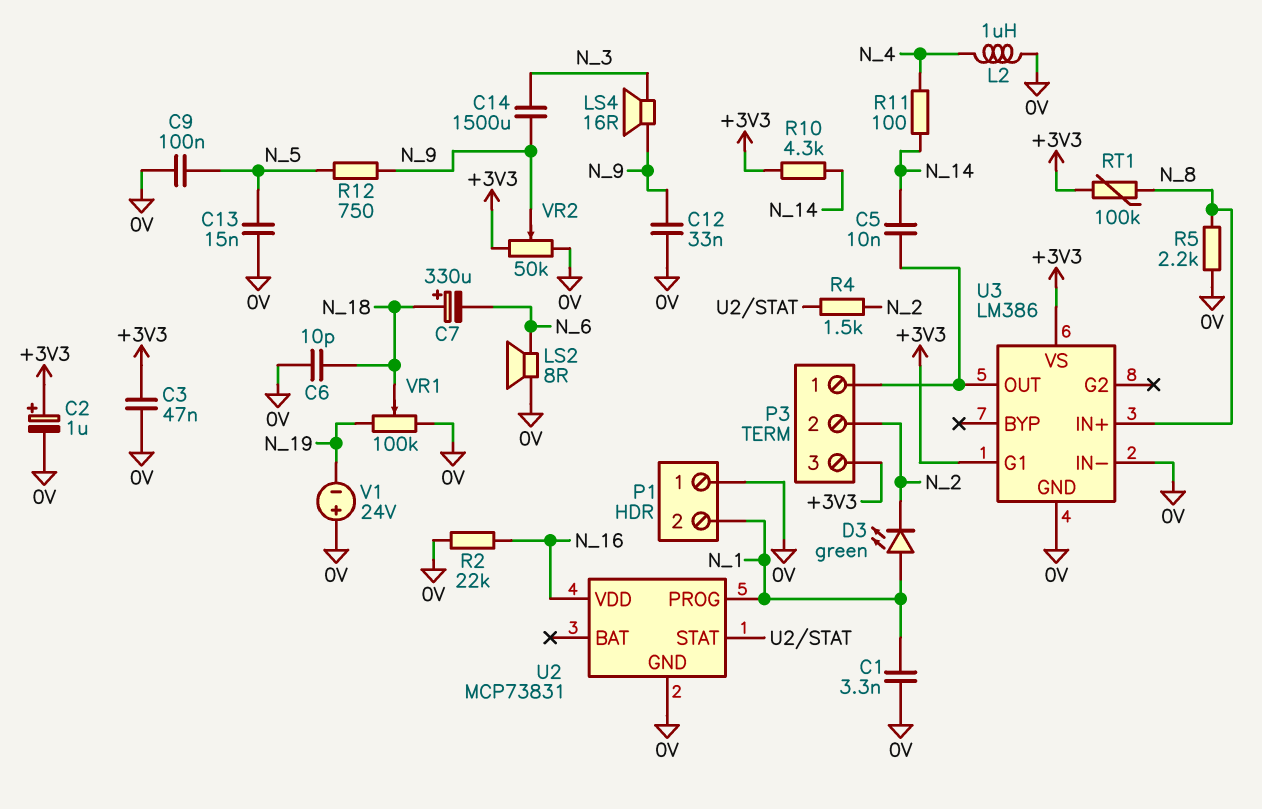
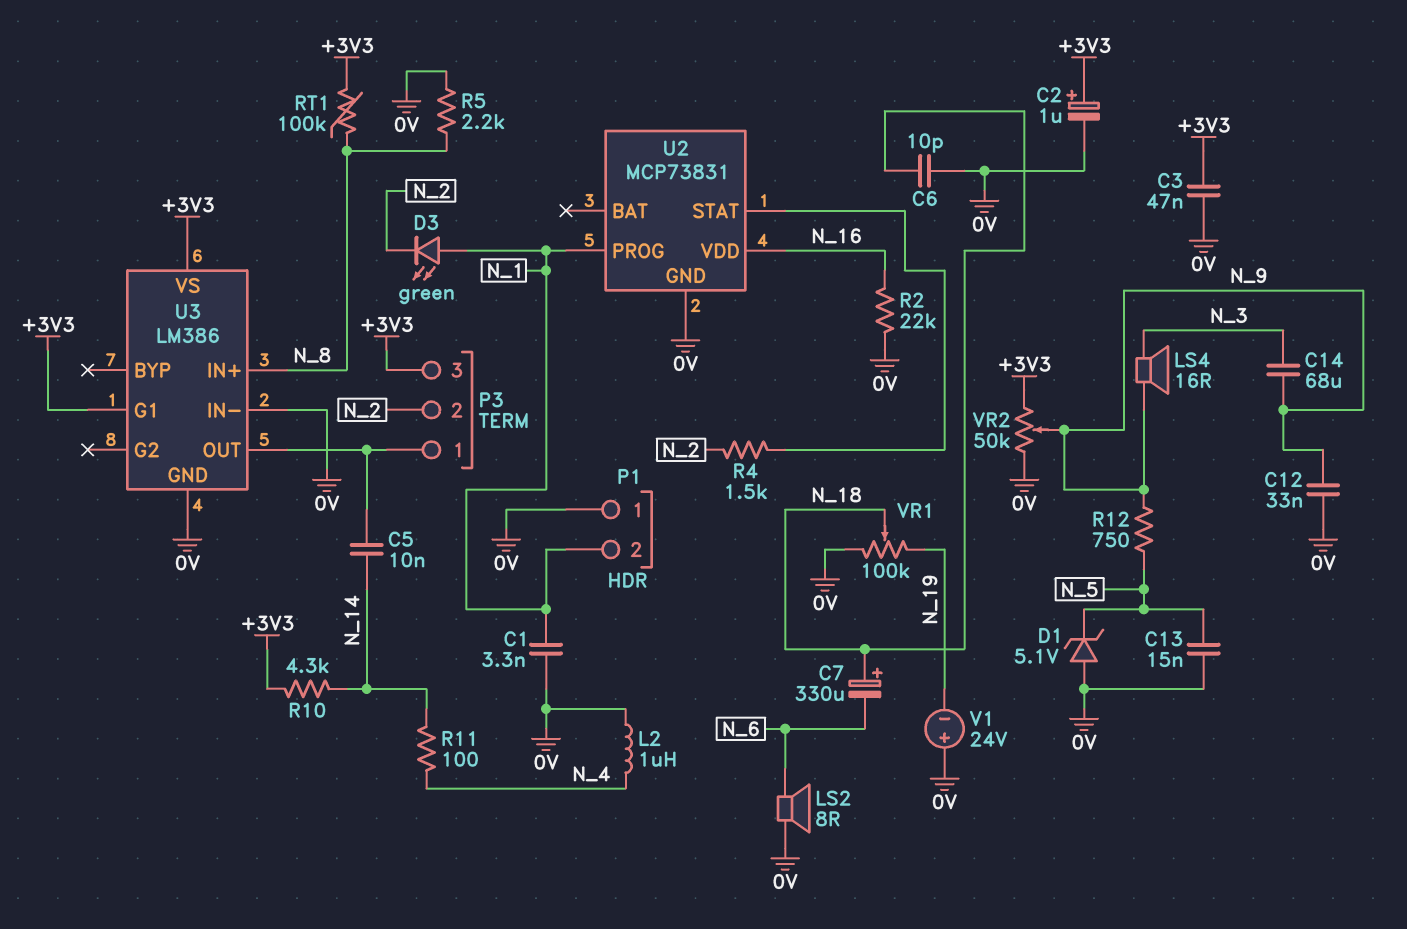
C9: 100nF (0V, N_5) -> none
C14: 1500uF (N_3, N_9) -> 68uF (N_3, N_9)
D1: none -> zener 5.1V (A 0V, K N_5)

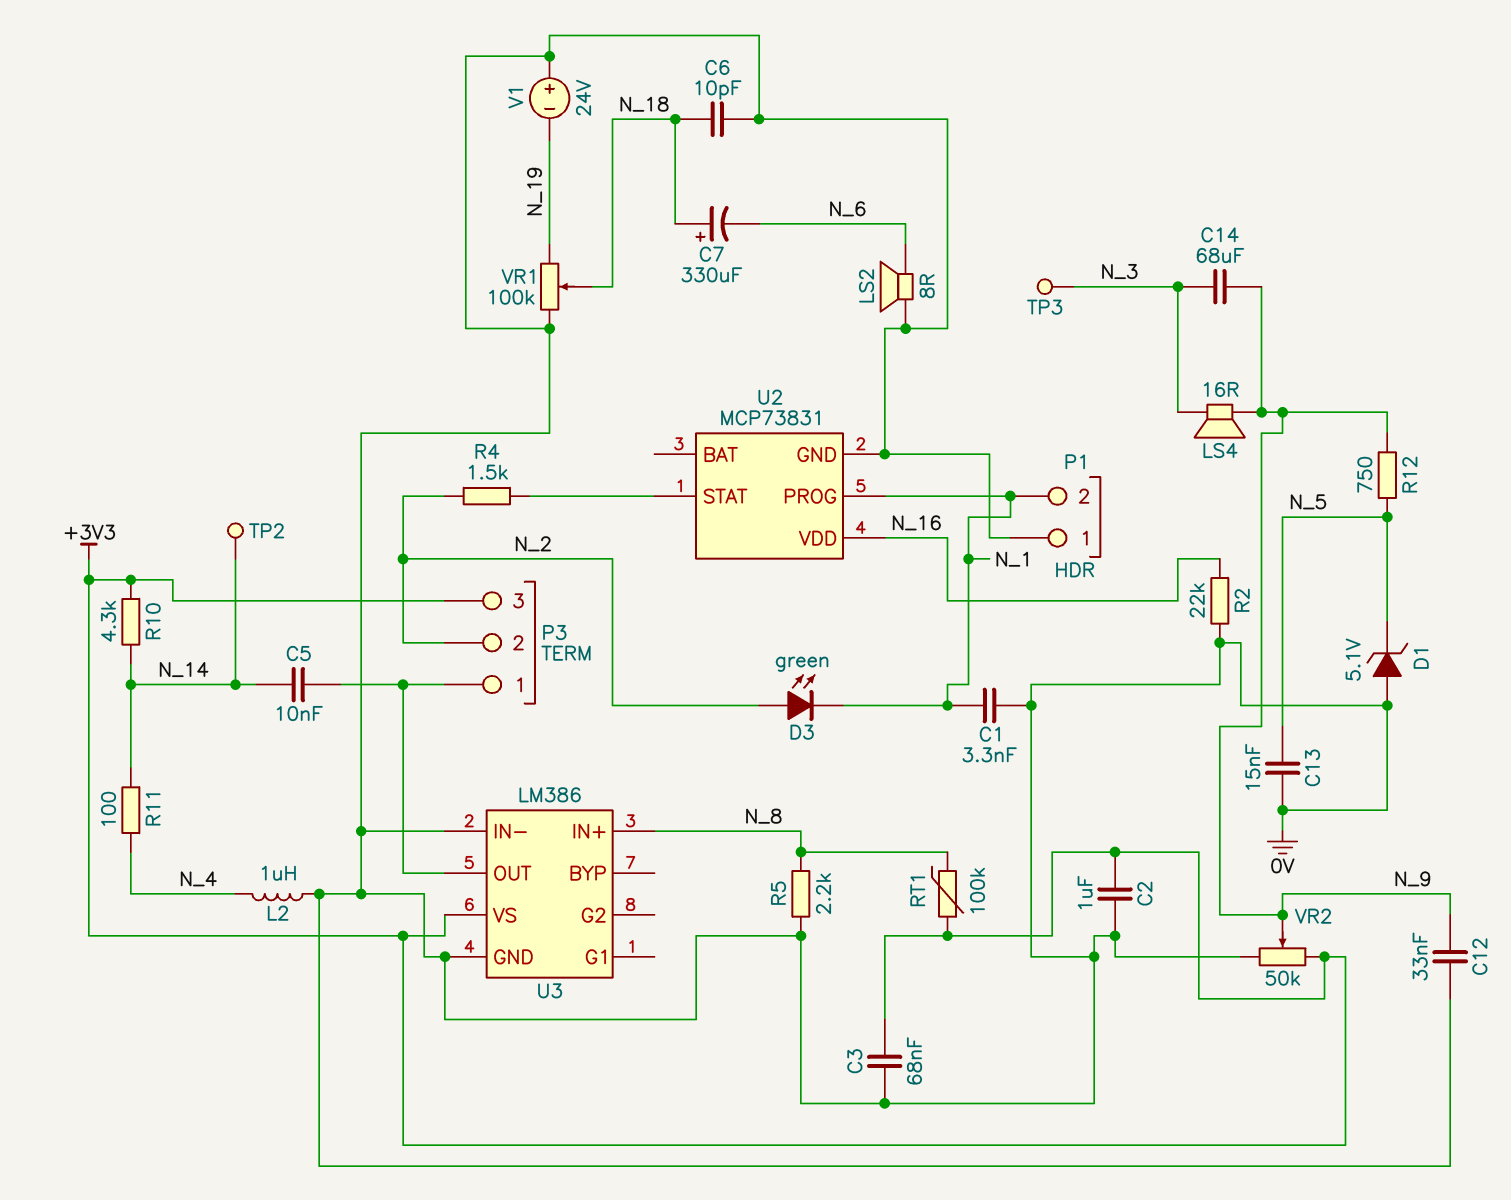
C2: 1uF (plus +3V3, minus 0V) -> 1uF (+3V3, 0V)
C3: 47nF (+3V3, 0V) -> 68nF (+3V3, 0V)
D3: LED green (A N_1, K N_2) -> LED green (A N_2, K N_1)
TP2: none -> test point (N_14)
TP3: none -> test point (N_3)
U3 pin G1: +3V3 -> none

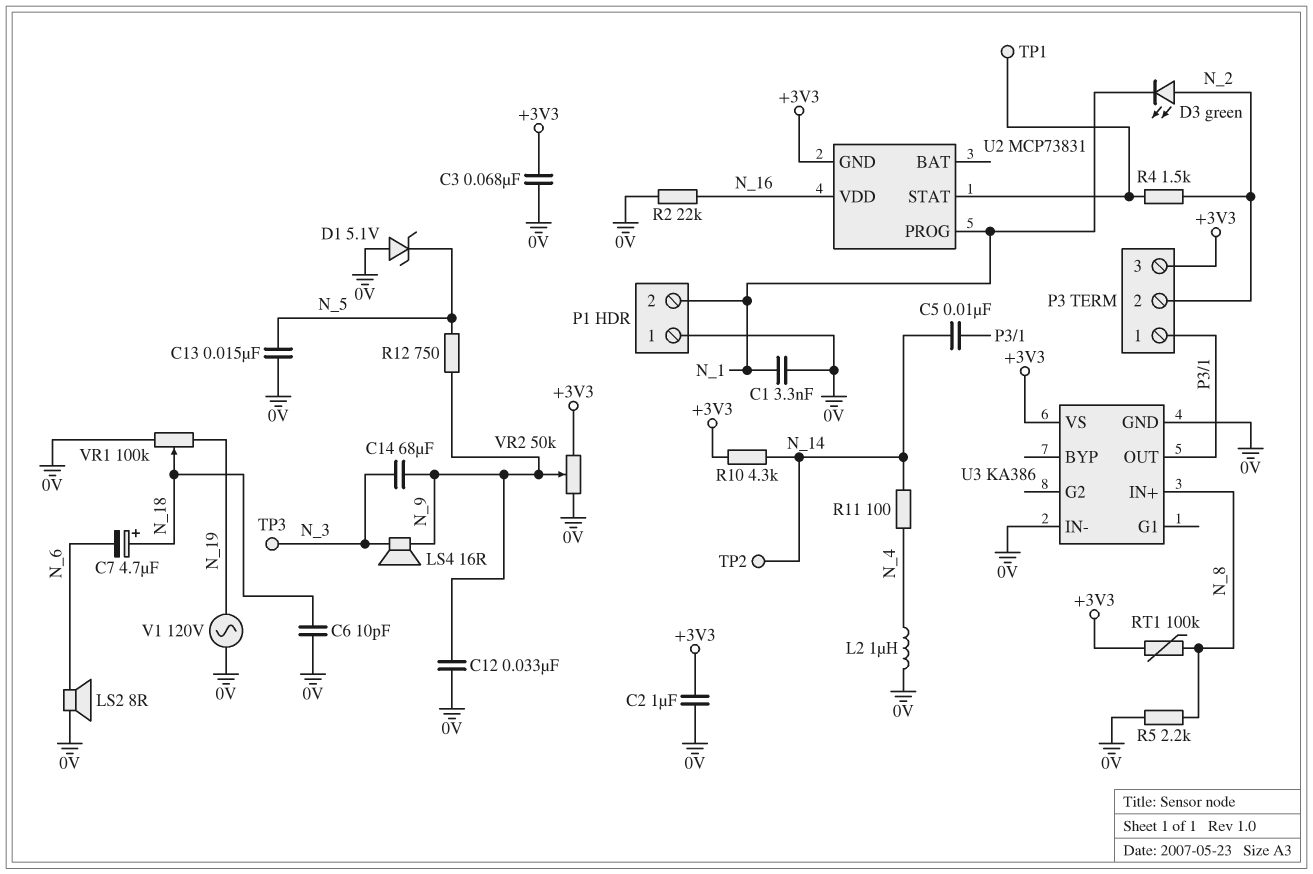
C7: 330uF (plus N_18, minus N_6) -> 4.7uF (plus N_18, minus N_6)
TP1: none -> test point (U2/STAT)
U2 pin GND: 0V -> +3V3
U3: LM386 -> KA386
V1: 24V (plus 0V, minus N_19) -> AC 120V (0V, N_19)

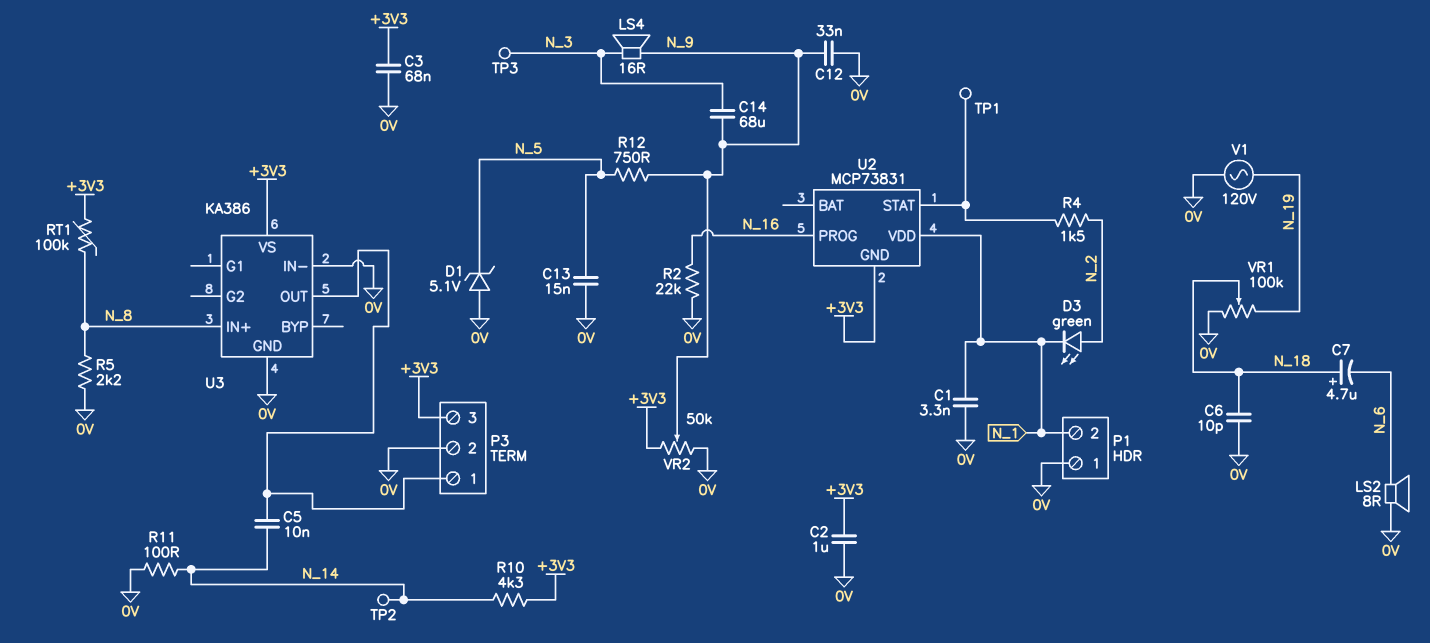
L2: 1uH (0V, N_4) -> none
P3 pin 2: N_2 -> 0V
R11: 100 (N_4, N_14) -> 100 (0V, N_14)
U2 pin PROG: N_1 -> N_16
U2 pin VDD: N_16 -> N_1

